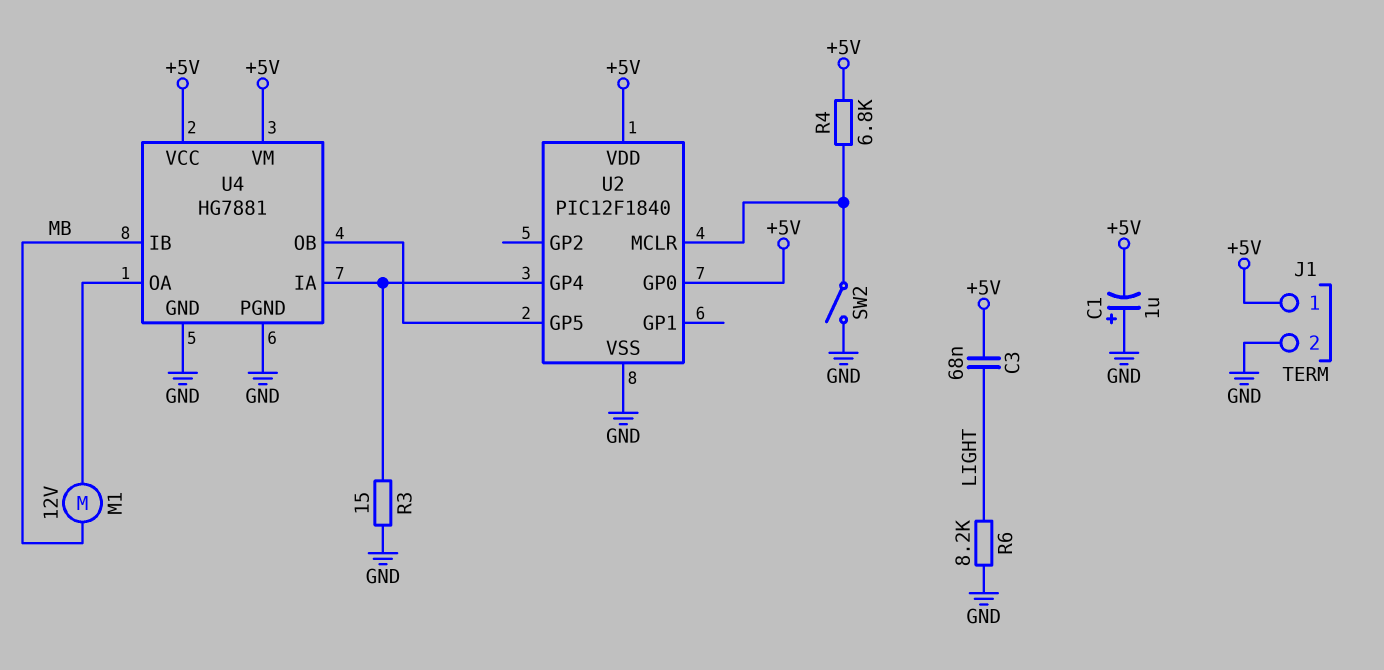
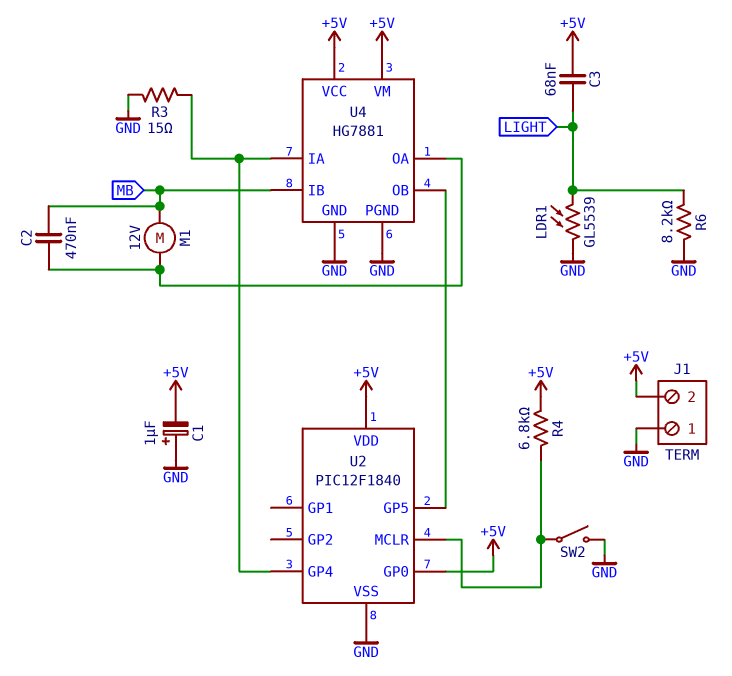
C2: none -> 470nF (MB, U4/OA)
J1 pin 1: +5V -> GND
J1 pin 2: GND -> +5V
LDR1: none -> GL5539 (GND, LIGHT)

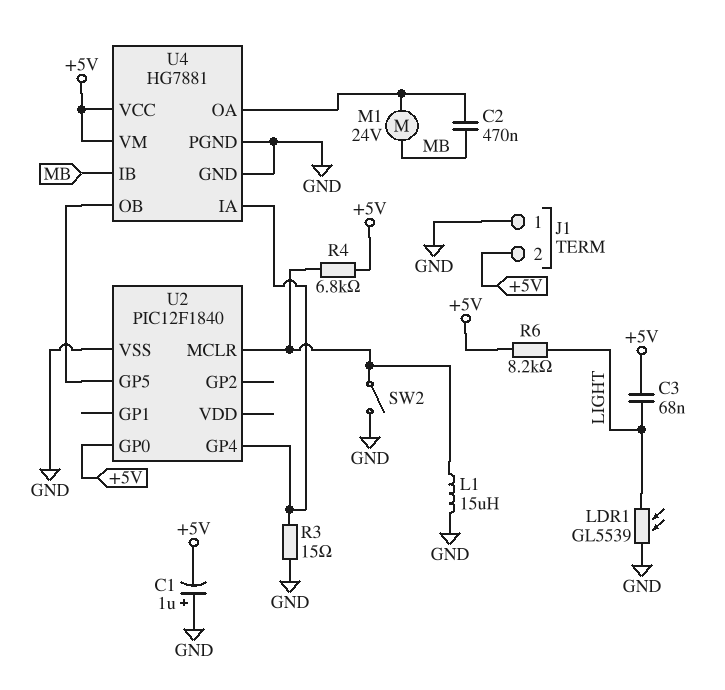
L1: none -> 15uH (GND, U2/MCLR)
M1: motor 12V (MB, U4/OA) -> motor 24V (MB, U4/OA)
R6: 8.2k (GND, LIGHT) -> 8.2k (+5V, LIGHT)
U2 pin VDD: +5V -> none

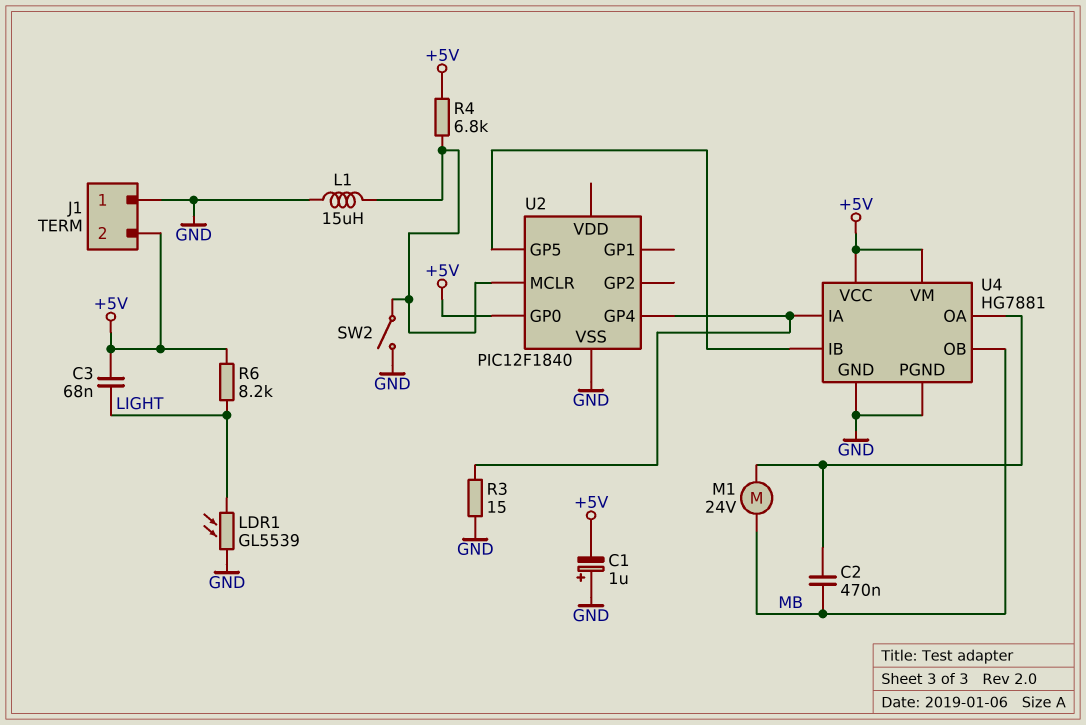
U4 pin IB: MB -> U2/GP5
U4 pin OB: U2/GP5 -> MB

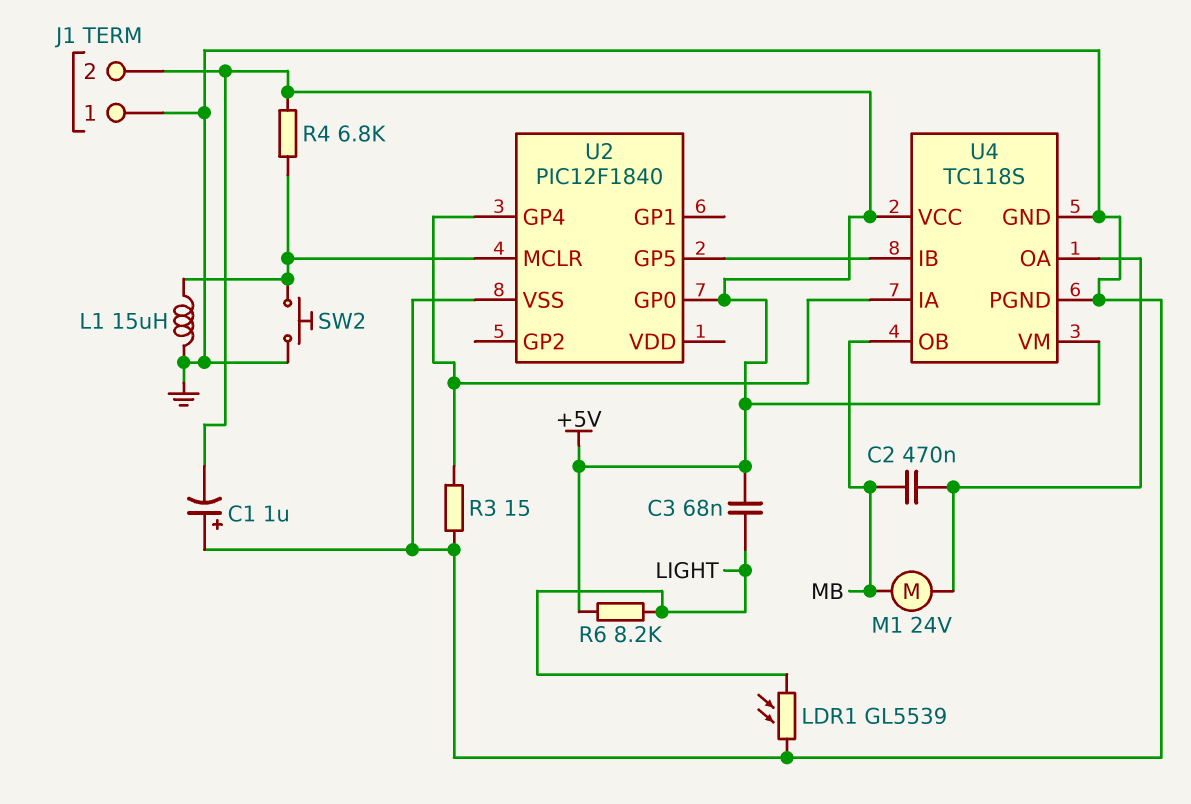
SW2: switch (GND, U2/MCLR) -> button (GND, U2/MCLR)
U4: HG7881 -> TC118S

